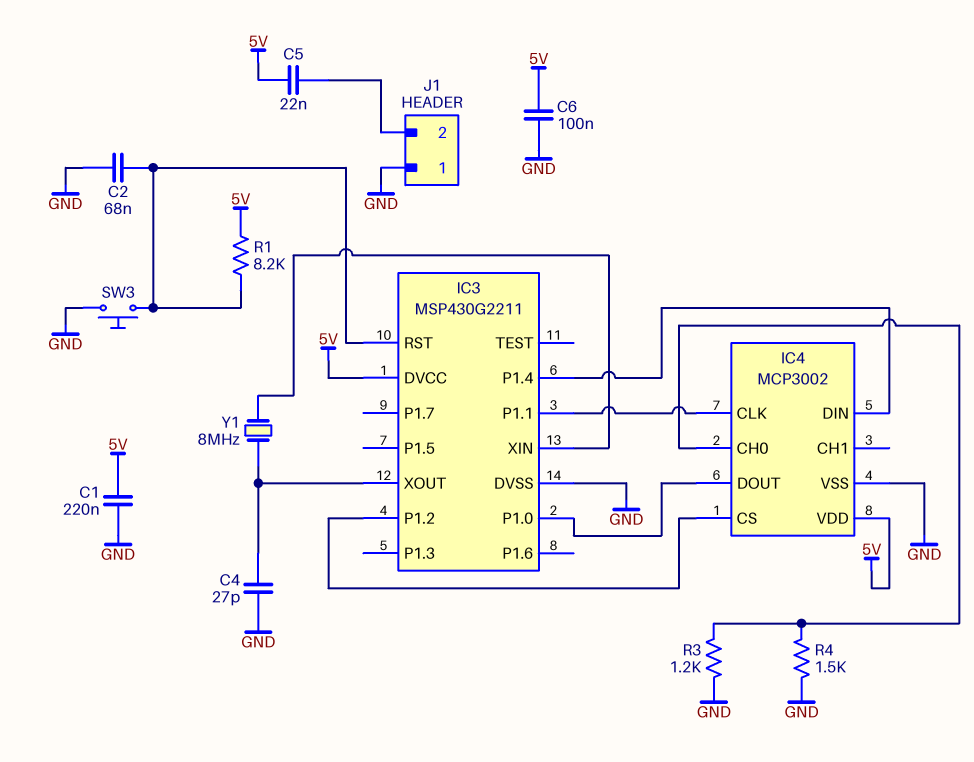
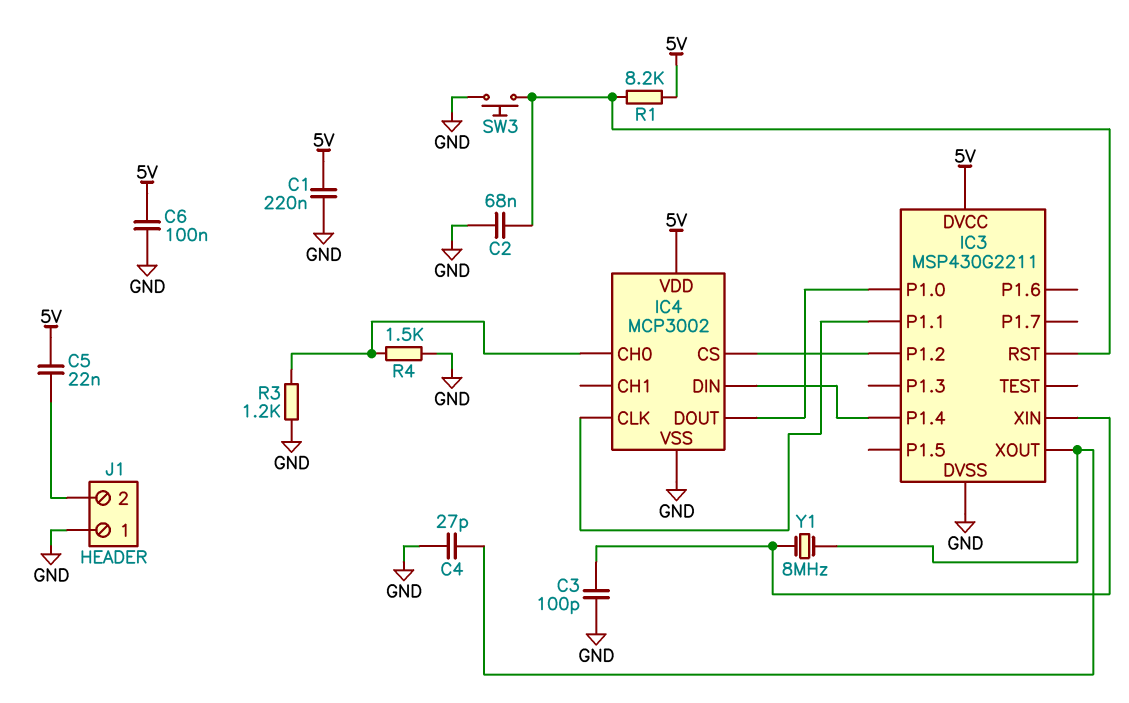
C3: none -> 100pF (GND, IC3/XIN)

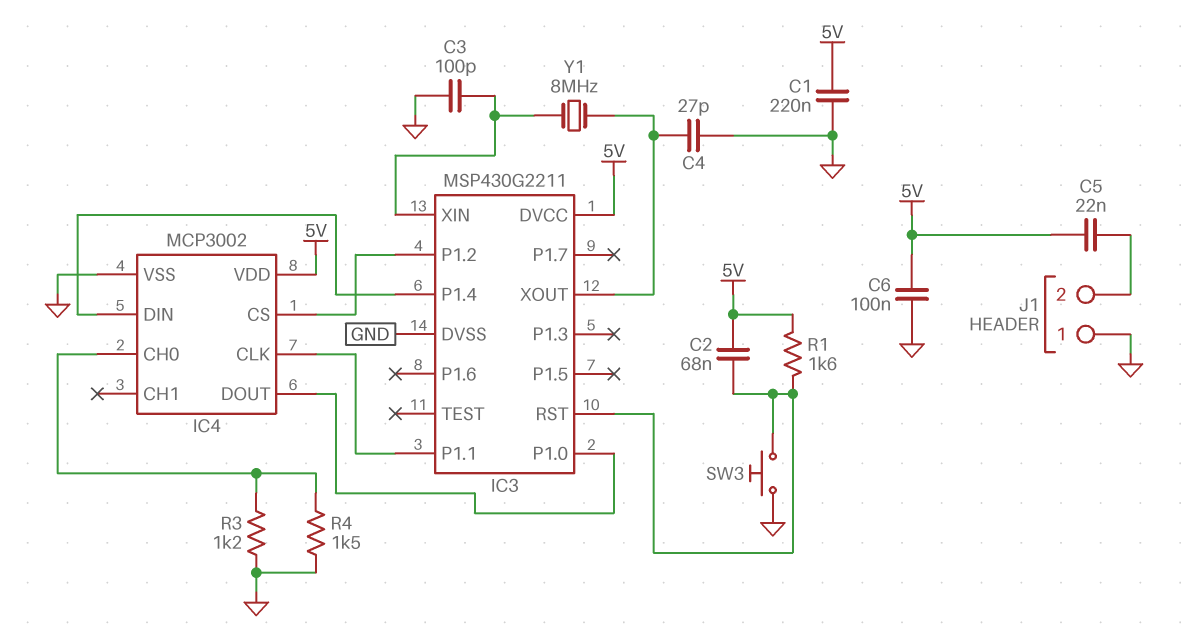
C2: 68nF (GND, IC3/RST) -> 68nF (5V, IC3/RST)
R1: 8.2k (5V, IC3/RST) -> 1.6k (5V, IC3/RST)

